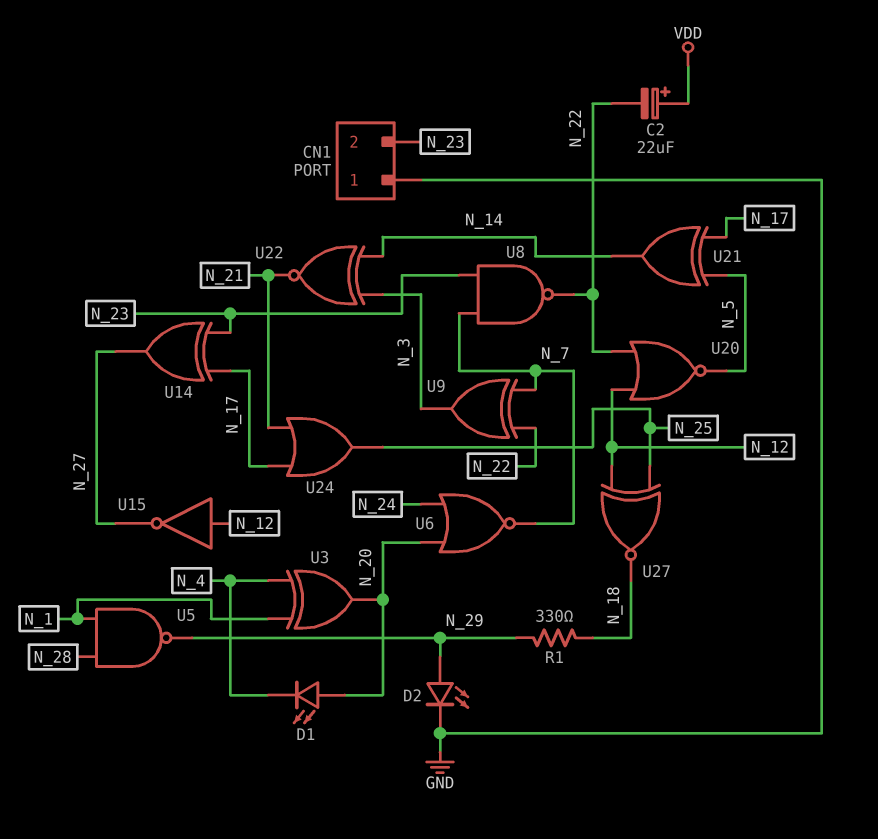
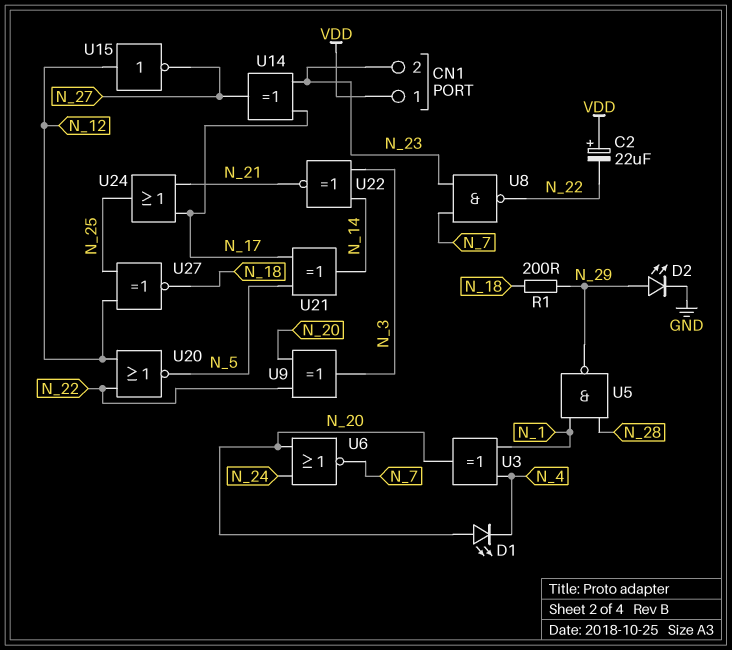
CN1 pin 1: GND -> VDD
R1: 330 (N_18, N_29) -> 200 (N_18, N_29)
U9: XOR (in N_7, in N_22, out N_3) -> XOR (in N_20, in N_22, out N_3)

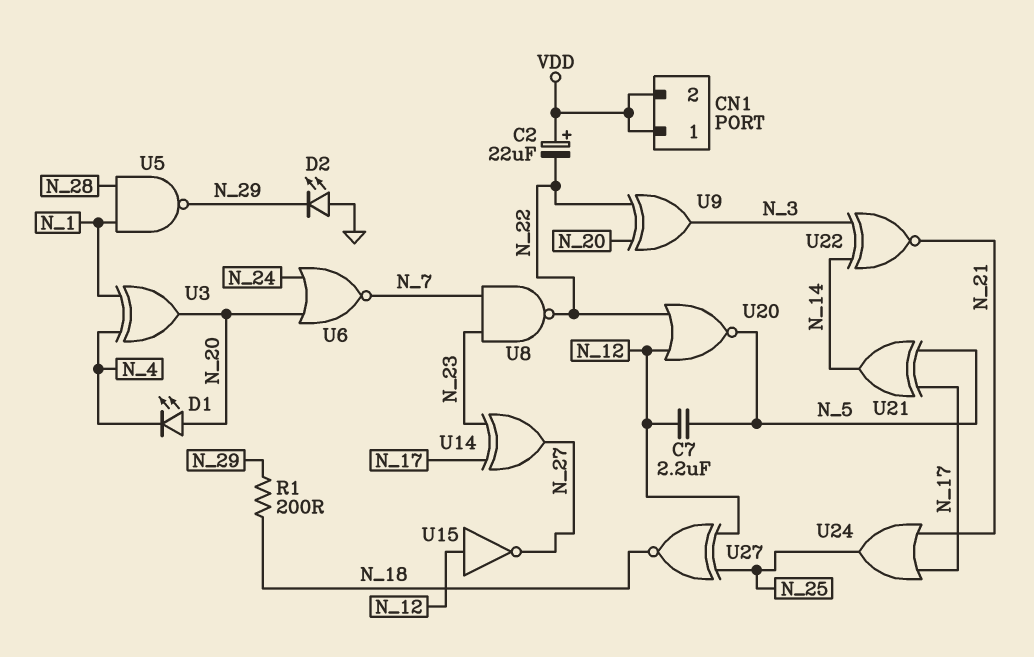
C7: none -> 2.2uF (N_5, N_12)
CN1 pin 2: N_23 -> VDD
D2: LED (A N_29, K GND) -> LED (A GND, K N_29)

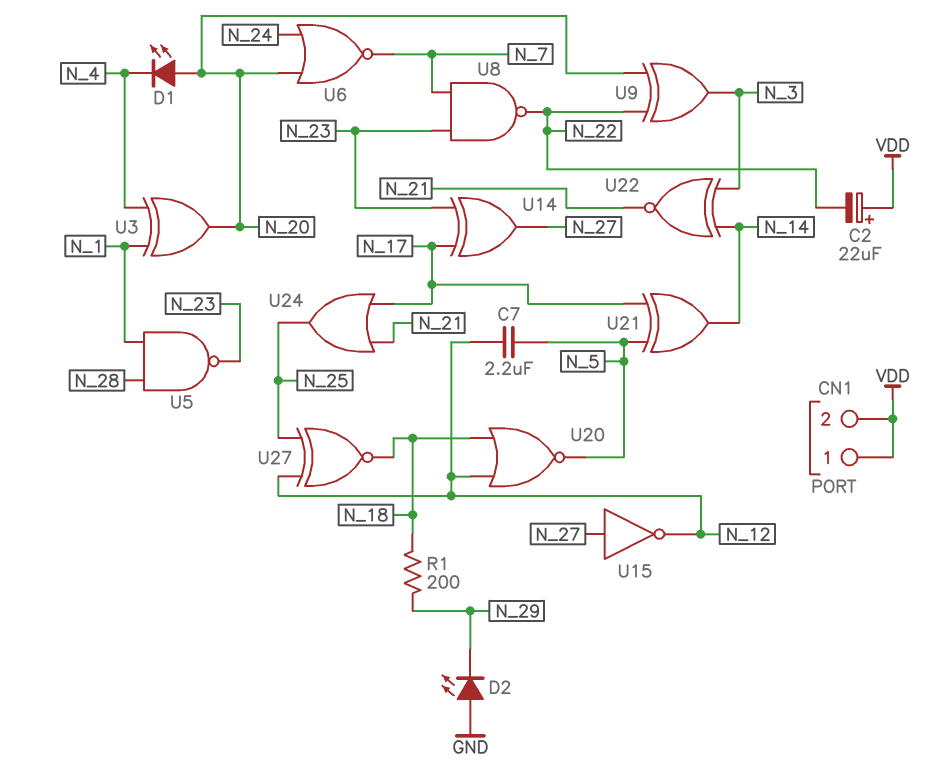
U5: NAND (in N_1, in N_28, out N_29) -> NAND (in N_1, in N_28, out N_23)
U15: NOT (in N_12, out N_27) -> NOT (in N_27, out N_12)
U20: NOR (in N_12, in N_22, out N_5) -> NOR (in N_12, in N_18, out N_5)

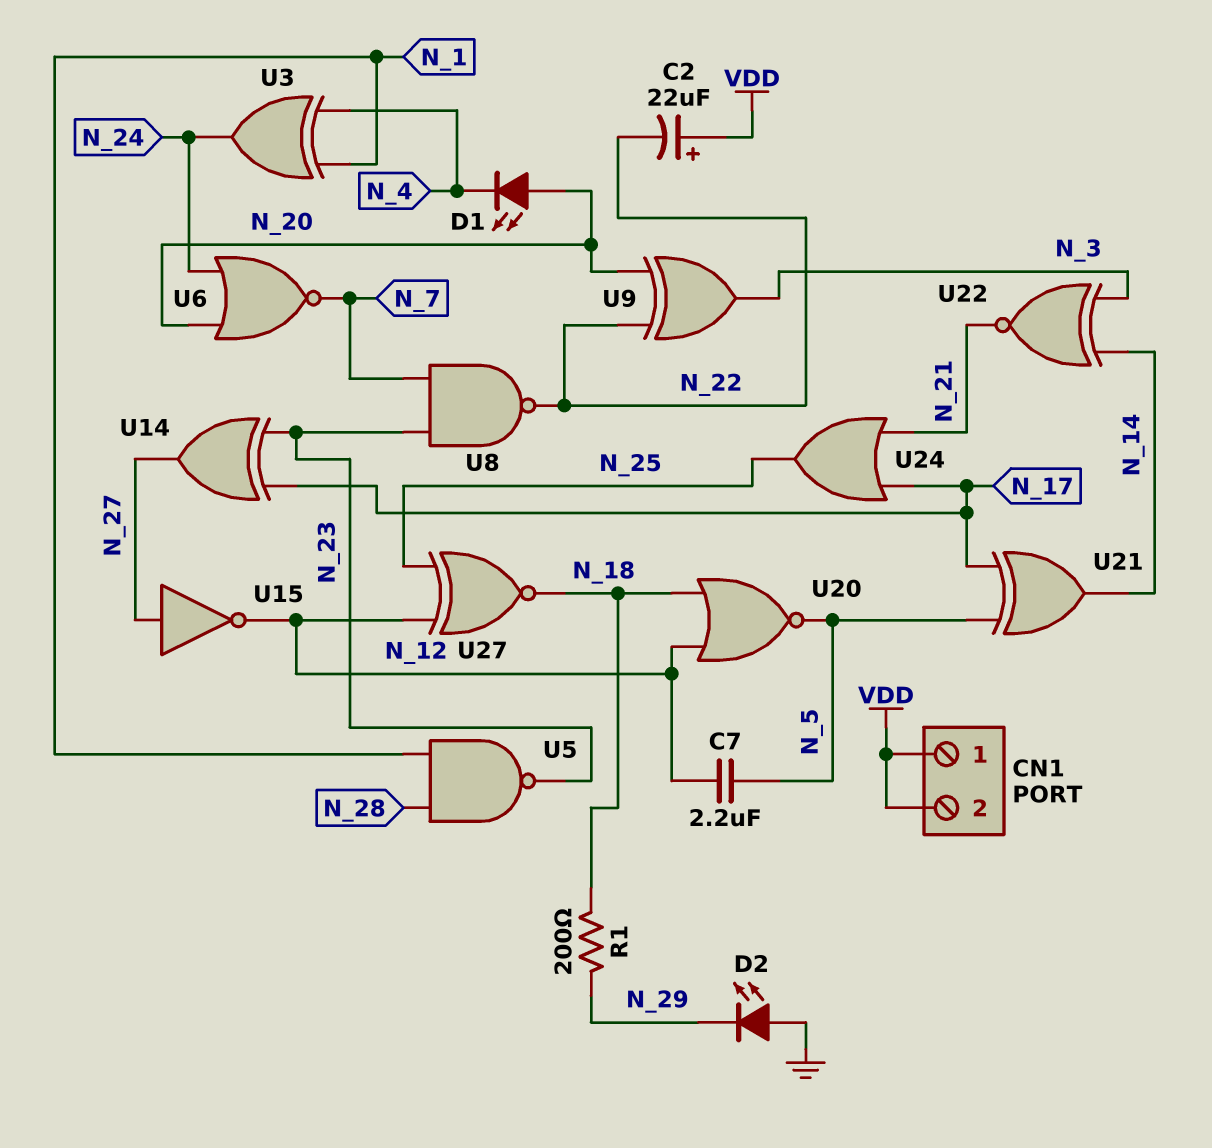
U3: XOR (in N_1, in N_4, out N_20) -> XOR (in N_1, in N_4, out N_24)

